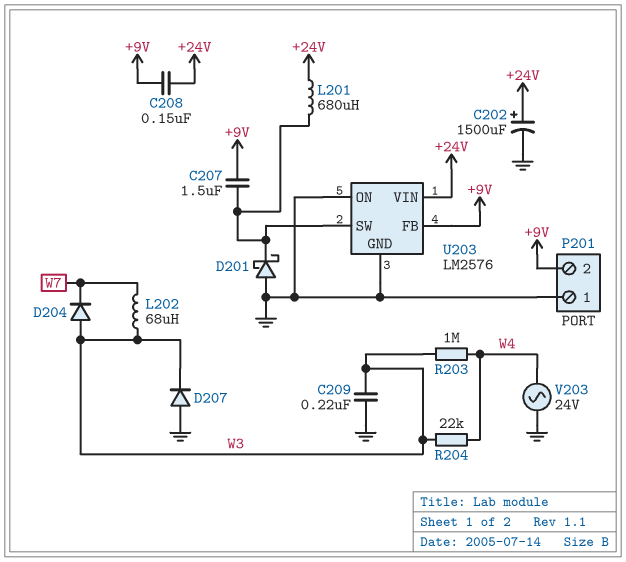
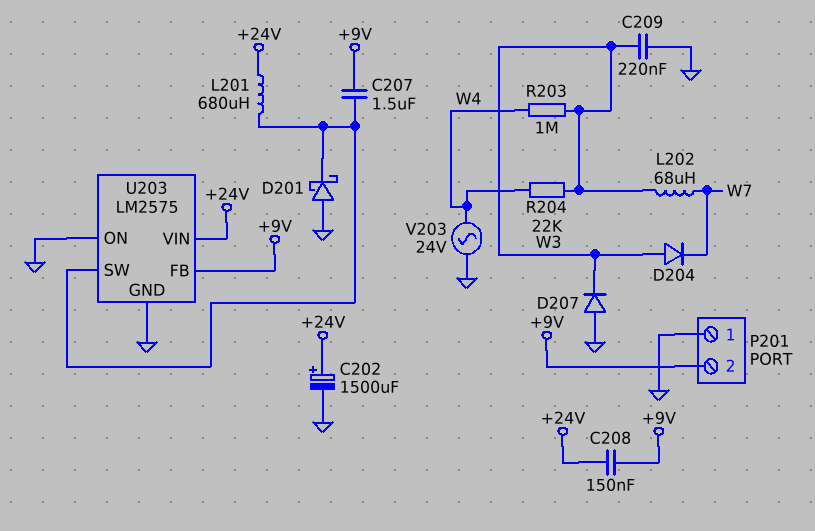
U203: LM2576 -> LM2575

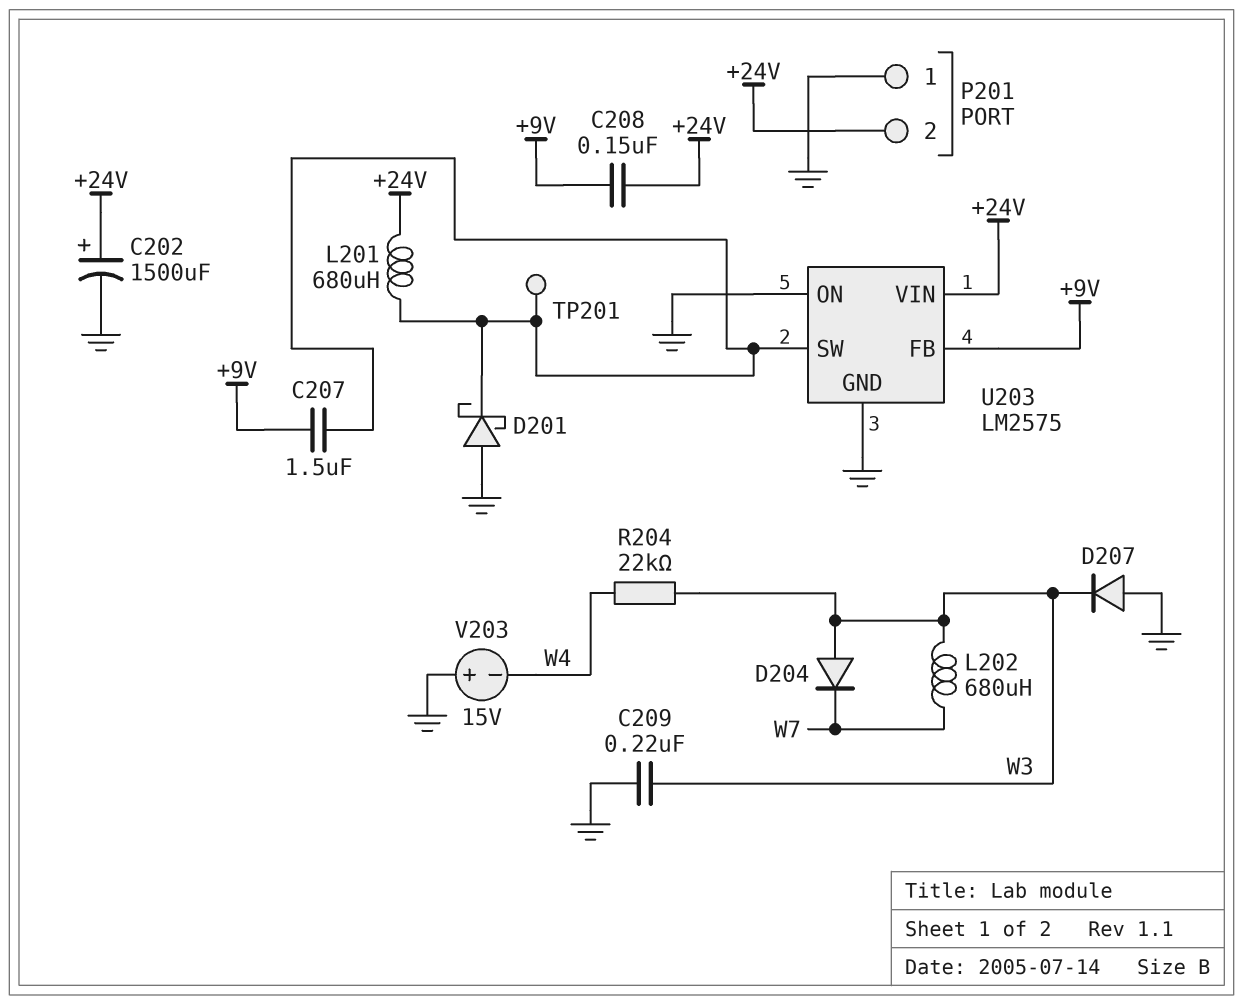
L202: 68uH (W3, W7) -> 680uH (W3, W7)
P201 pin 2: +9V -> +24V
R203: 1M (W3, W4) -> none
TP201: none -> test point (U203/SW)
V203: AC 24V (GND, W4) -> 15V (plus GND, minus W4)

